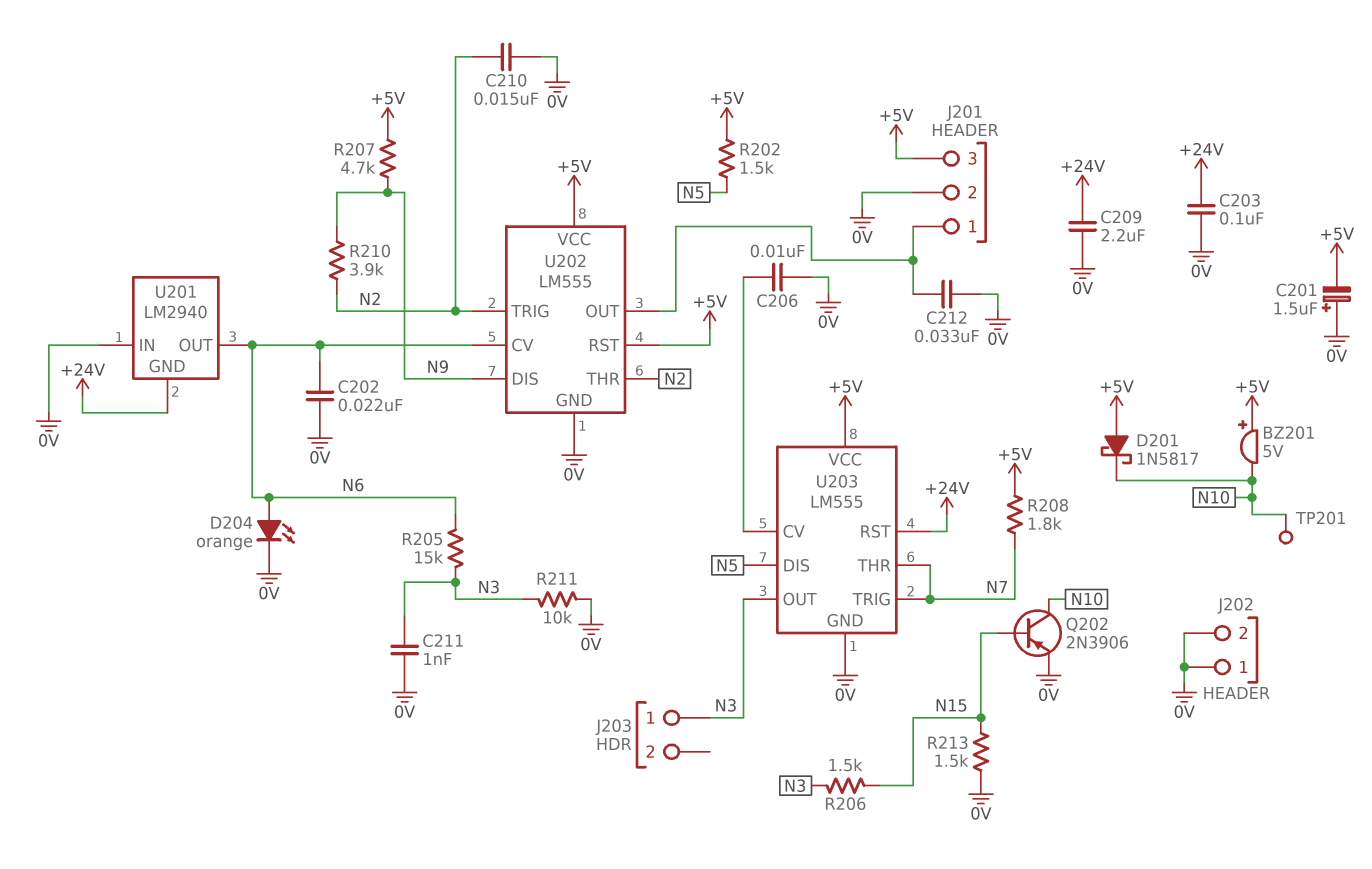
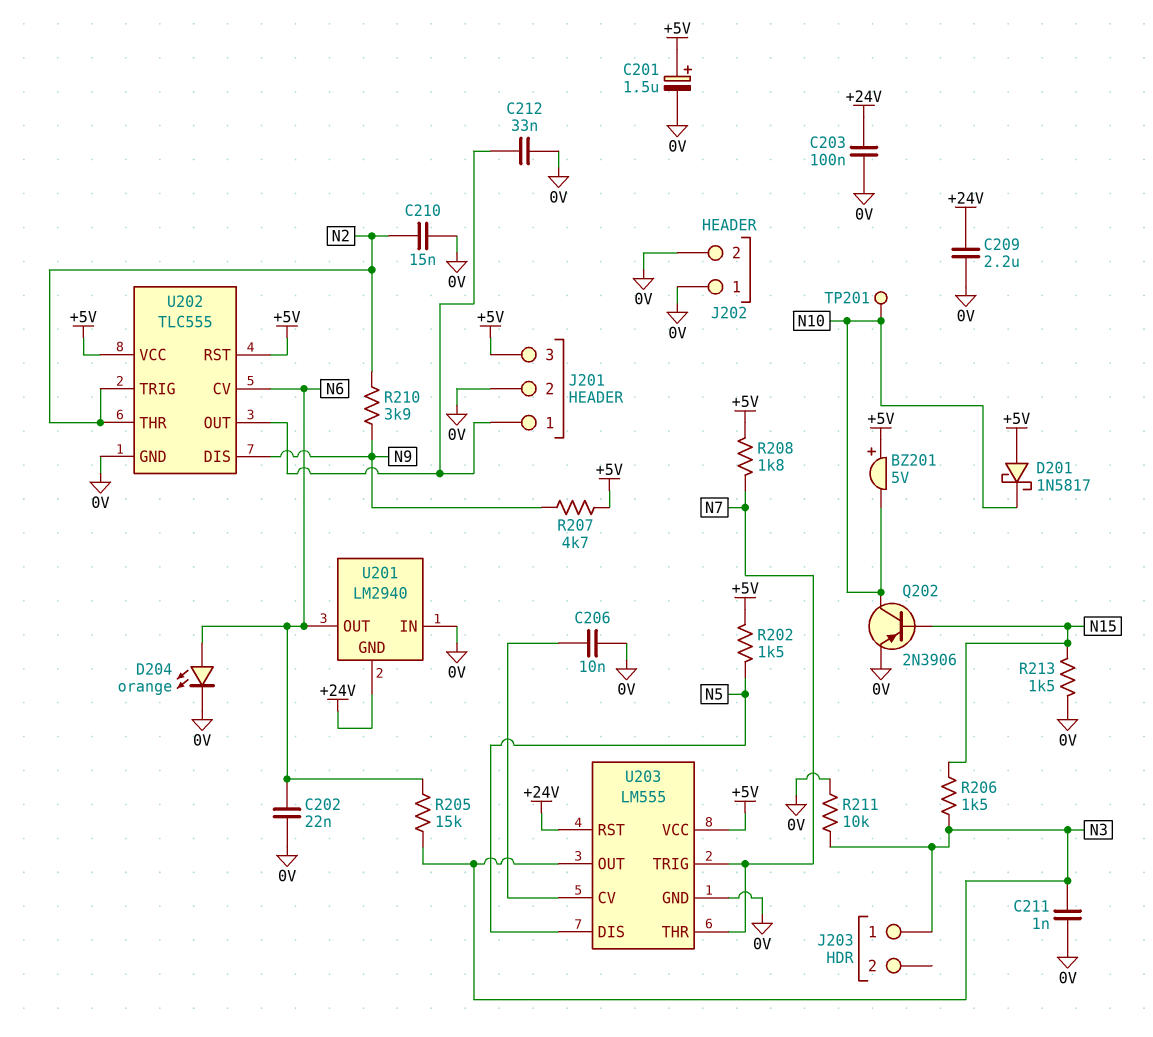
C201: 1.5uF (plus 0V, minus +5V) -> 1.5uF (plus +5V, minus 0V)
U202: LM555 -> TLC555

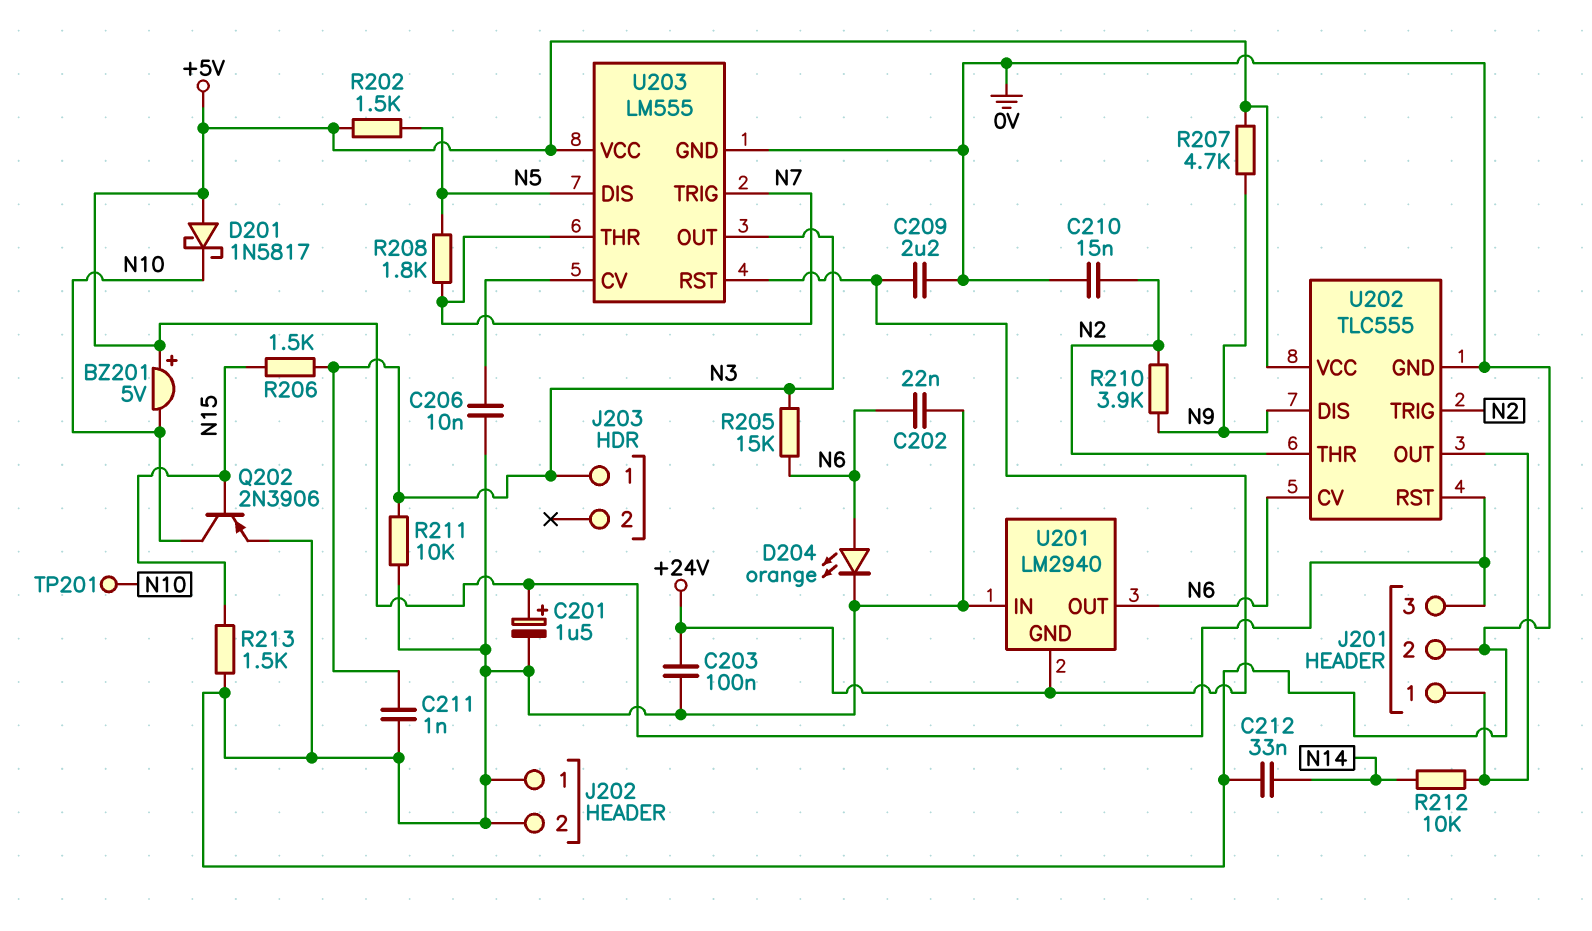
C212: 33nF (0V, J201/1) -> 33nF (0V, N14)
R208: 1.8k (+5V, N7) -> 1.8k (N5, N7)
R212: none -> 10k (J201/1, N14)

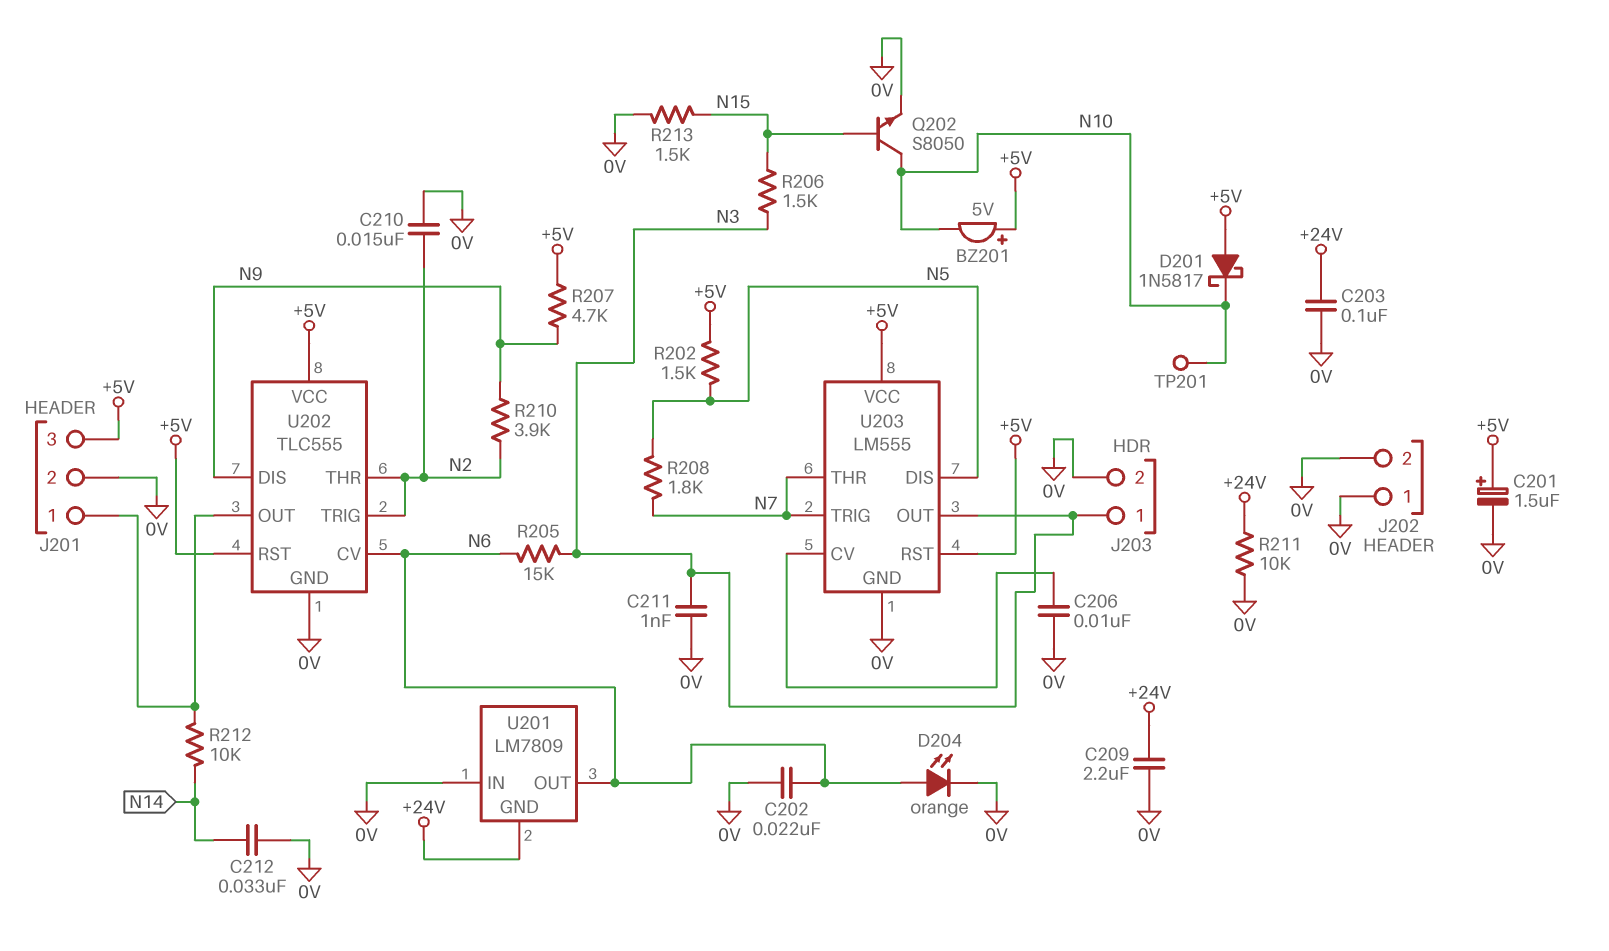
J203 pin 2: none -> 0V
Q202: PNP 2N3906 (B N15, C N10, E 0V) -> NPN S8050 (B N15, C N10, E 0V)
R211: 10k (0V, N3) -> 10k (+24V, 0V)
U201: LM2940 -> LM7809
U203 pin RST: +24V -> +5V

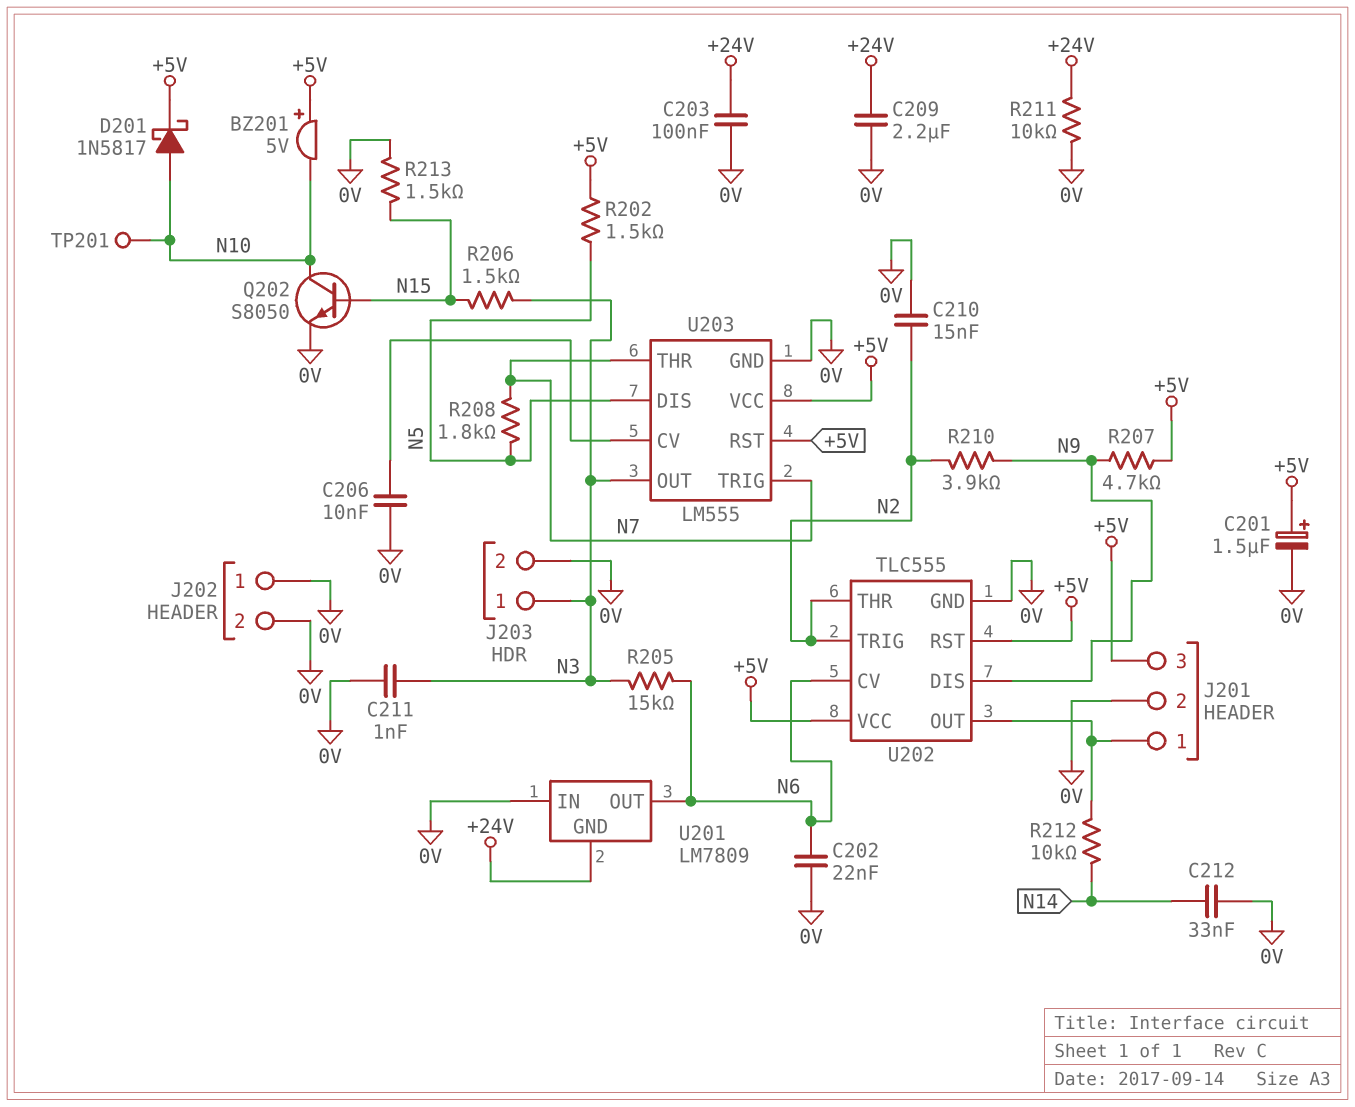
D201: schottky 1N5817 (A +5V, K N10) -> schottky 1N5817 (A N10, K +5V)
D204: LED orange (A N6, K 0V) -> none

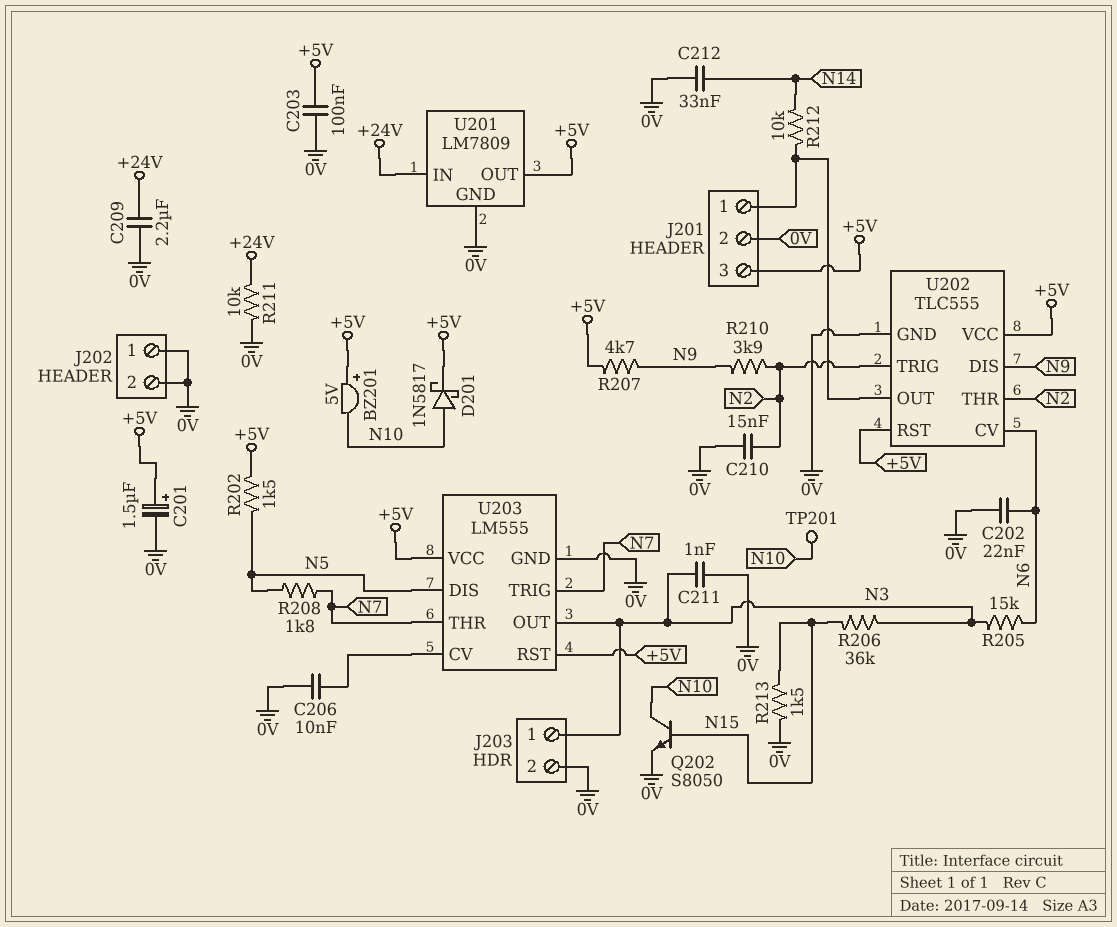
C203: 100nF (+24V, 0V) -> 100nF (+5V, 0V)
R206: 1.5k (N3, N15) -> 36k (N3, N15)
U201 pin GND: +24V -> 0V
U201 pin IN: 0V -> +24V
U201 pin OUT: N6 -> +5V

